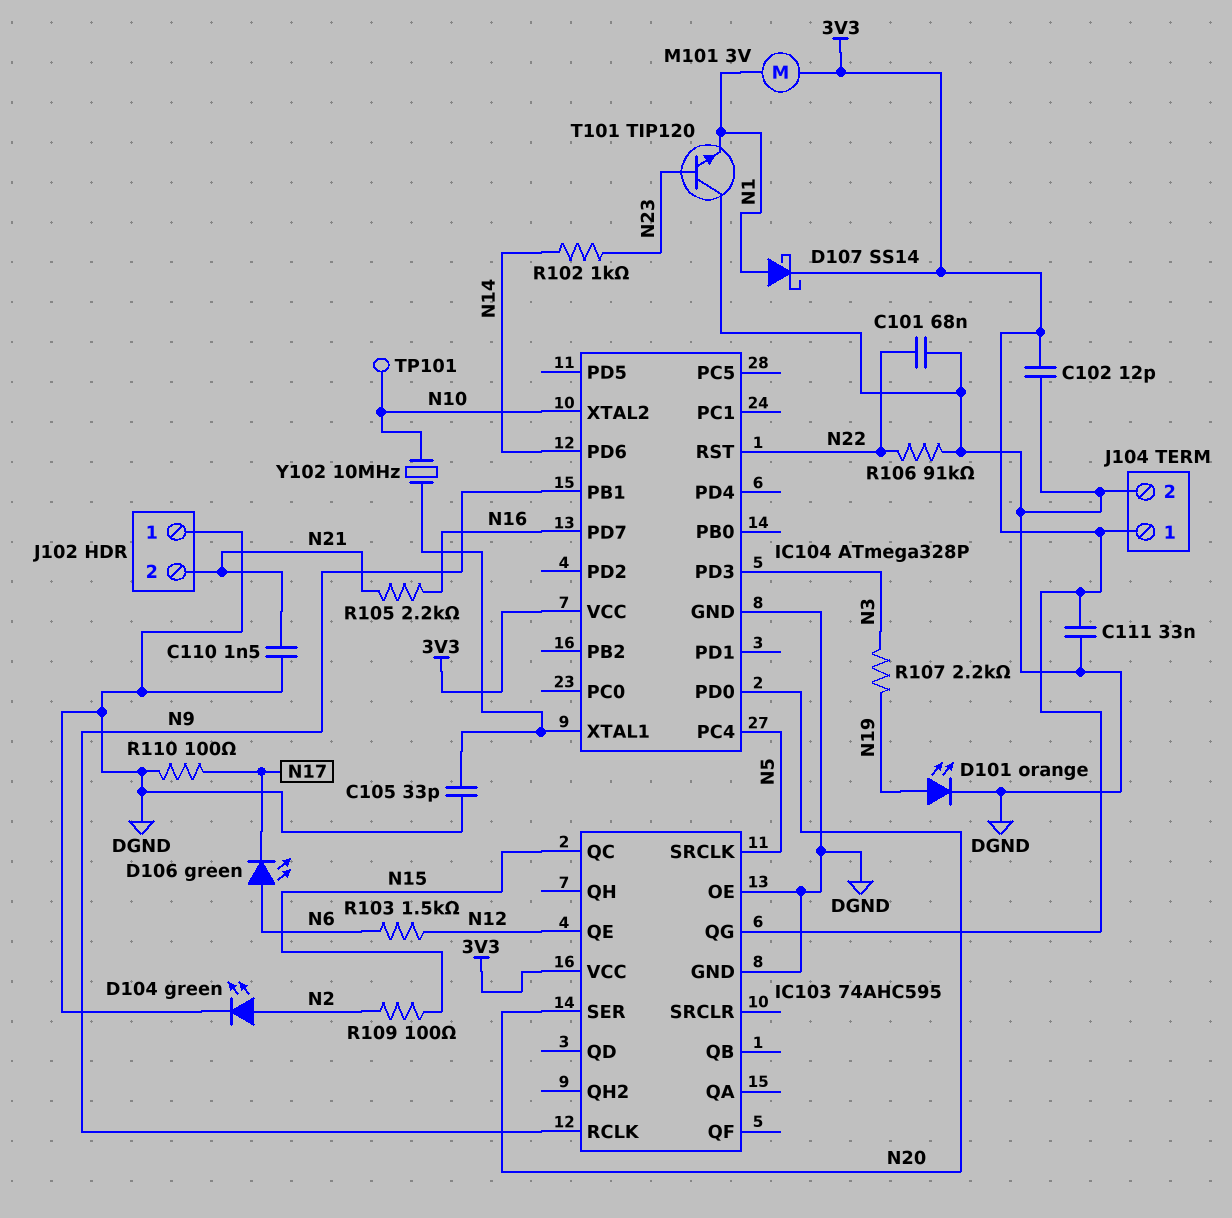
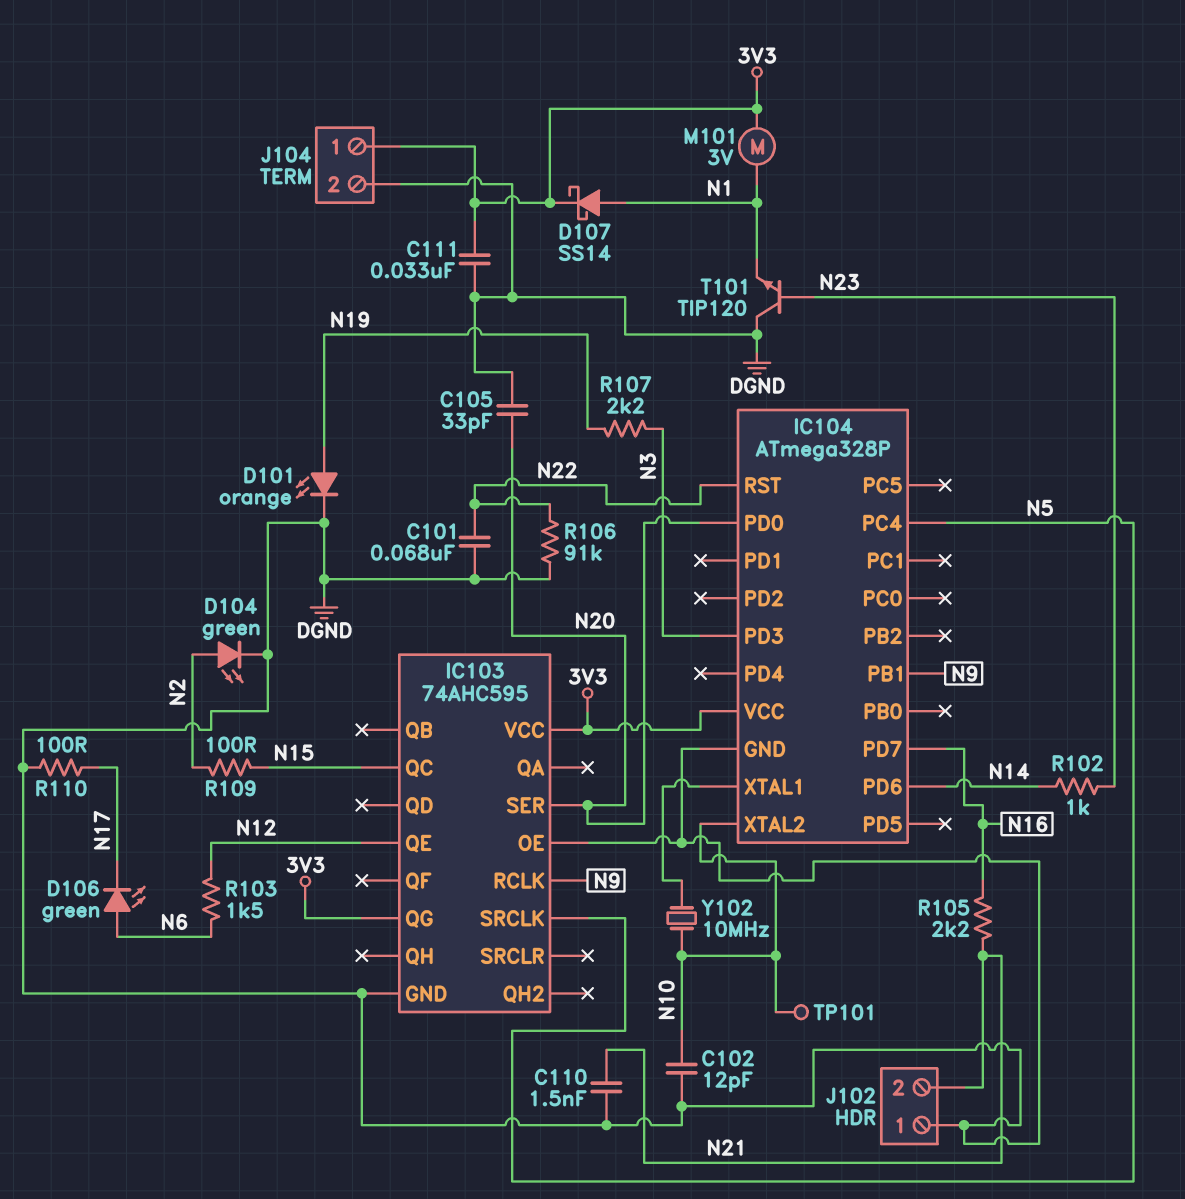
C102: 12pF (3V3, DGND) -> 12pF (DGND, N10)
C105: 33pF (DGND, IC104/XTAL1) -> 33pF (DGND, N20)

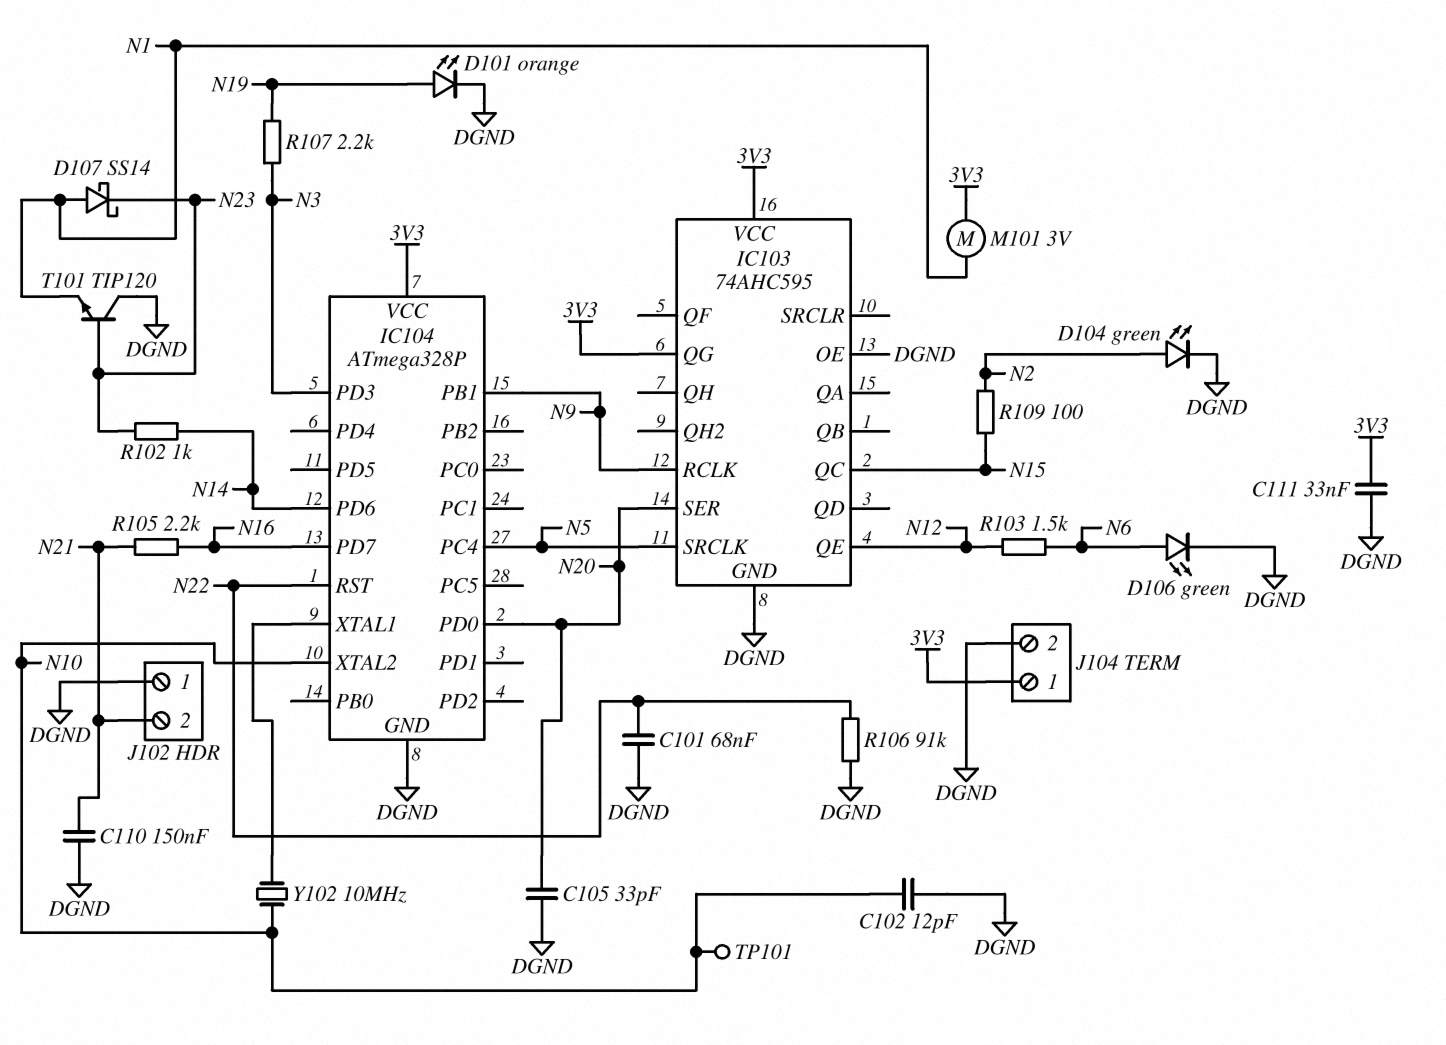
C110: 1.5nF (DGND, N21) -> 150nF (DGND, N21)
D106: LED green (A N6, K N17) -> LED green (A N6, K DGND)
D107: schottky SS14 (A N1, K 3V3) -> schottky SS14 (A N1, K N23)
R110: 100 (DGND, N17) -> none

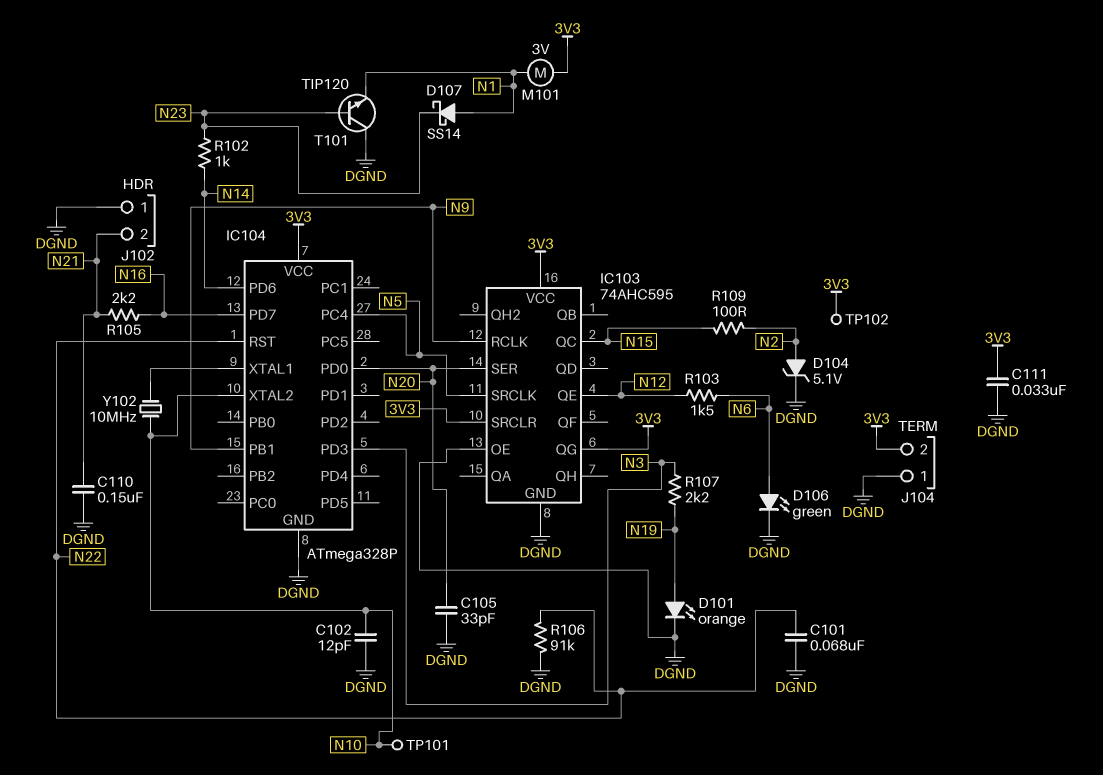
D104: LED green (A N2, K DGND) -> zener 5.1V (A N2, K DGND)
IC103 pin SRCLR: none -> 3V3
J104 pin 1: 3V3 -> DGND
J104 pin 2: DGND -> 3V3
TP102: none -> test point (3V3)

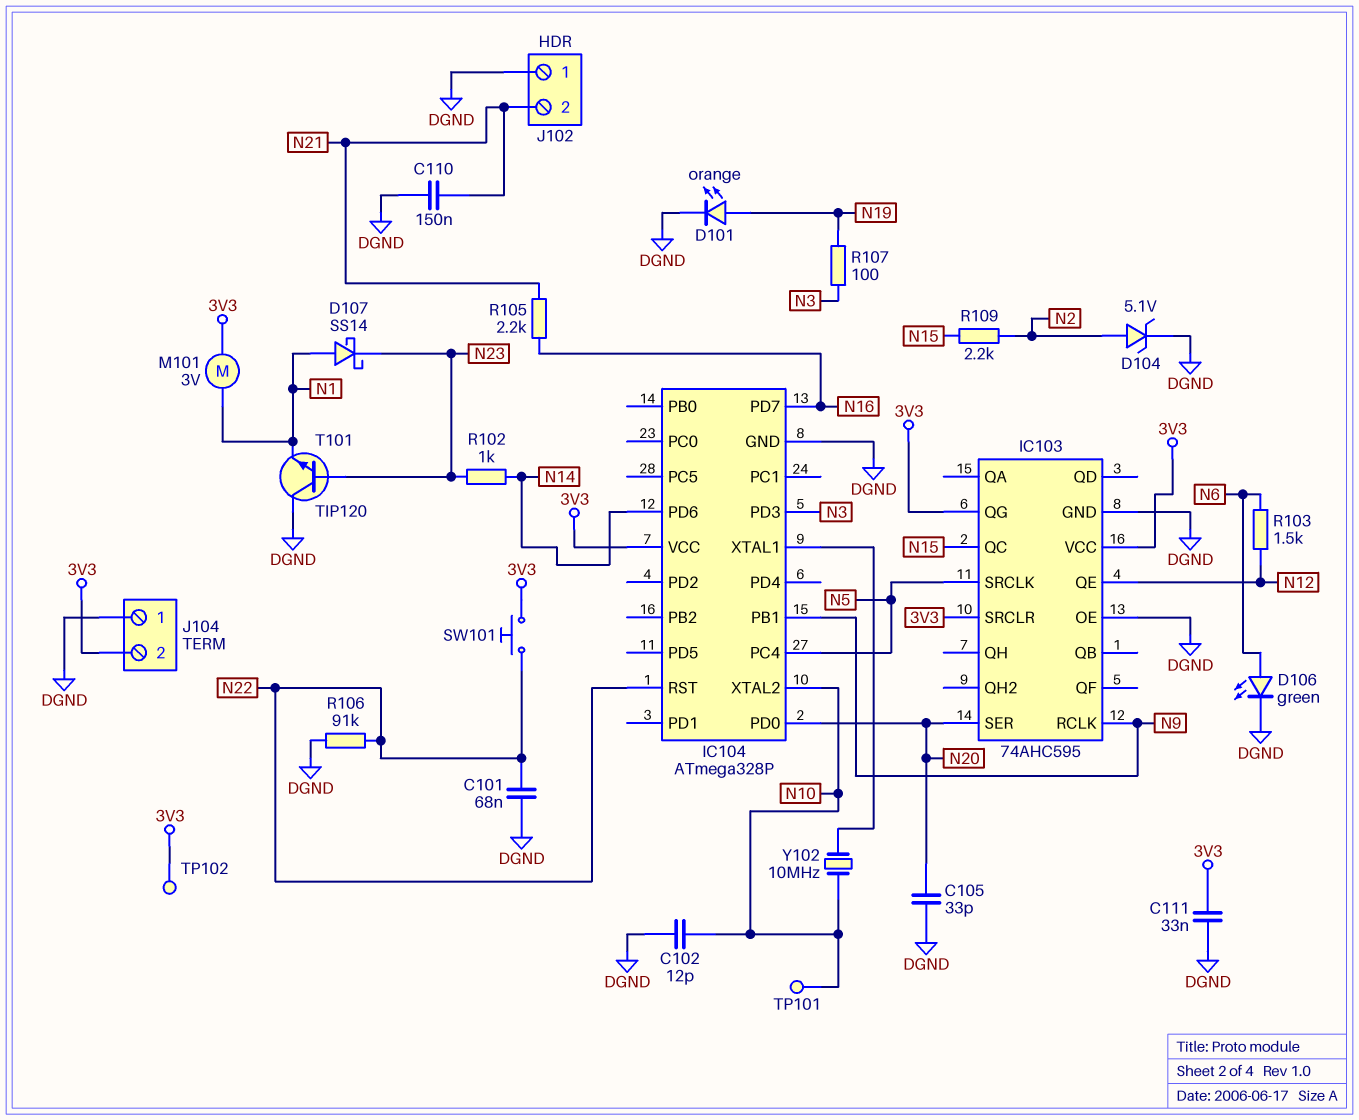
R107: 2.2k (N3, N19) -> 100 (N3, N19)
R109: 100 (N2, N15) -> 2.2k (N2, N15)
SW101: none -> button (3V3, N22)

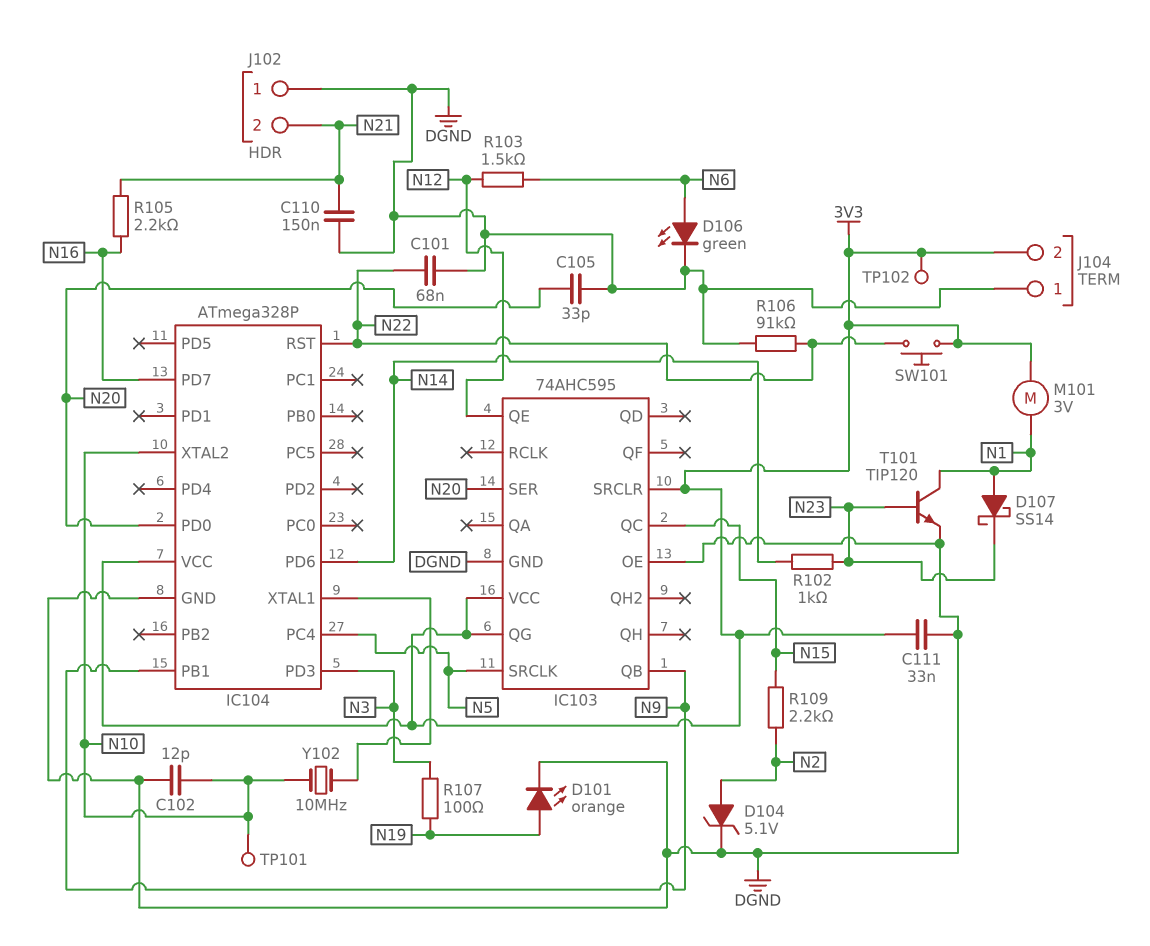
IC103 pin QB: none -> N9
IC103 pin RCLK: N9 -> none
T101: NPN TIP120 (B N23, C DGND, E N1) -> NPN TIP120 (B N23, C N1, E DGND)

